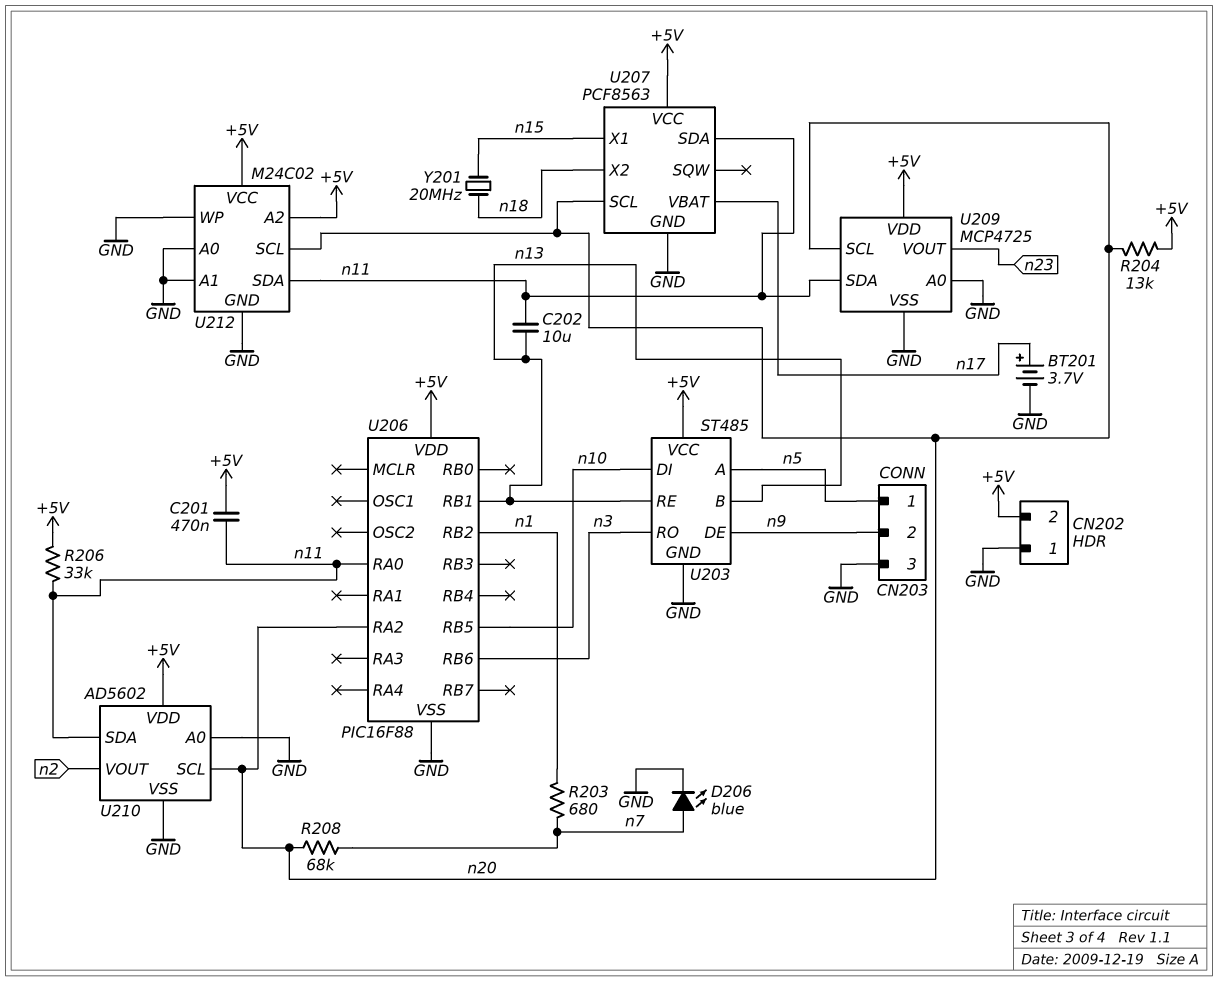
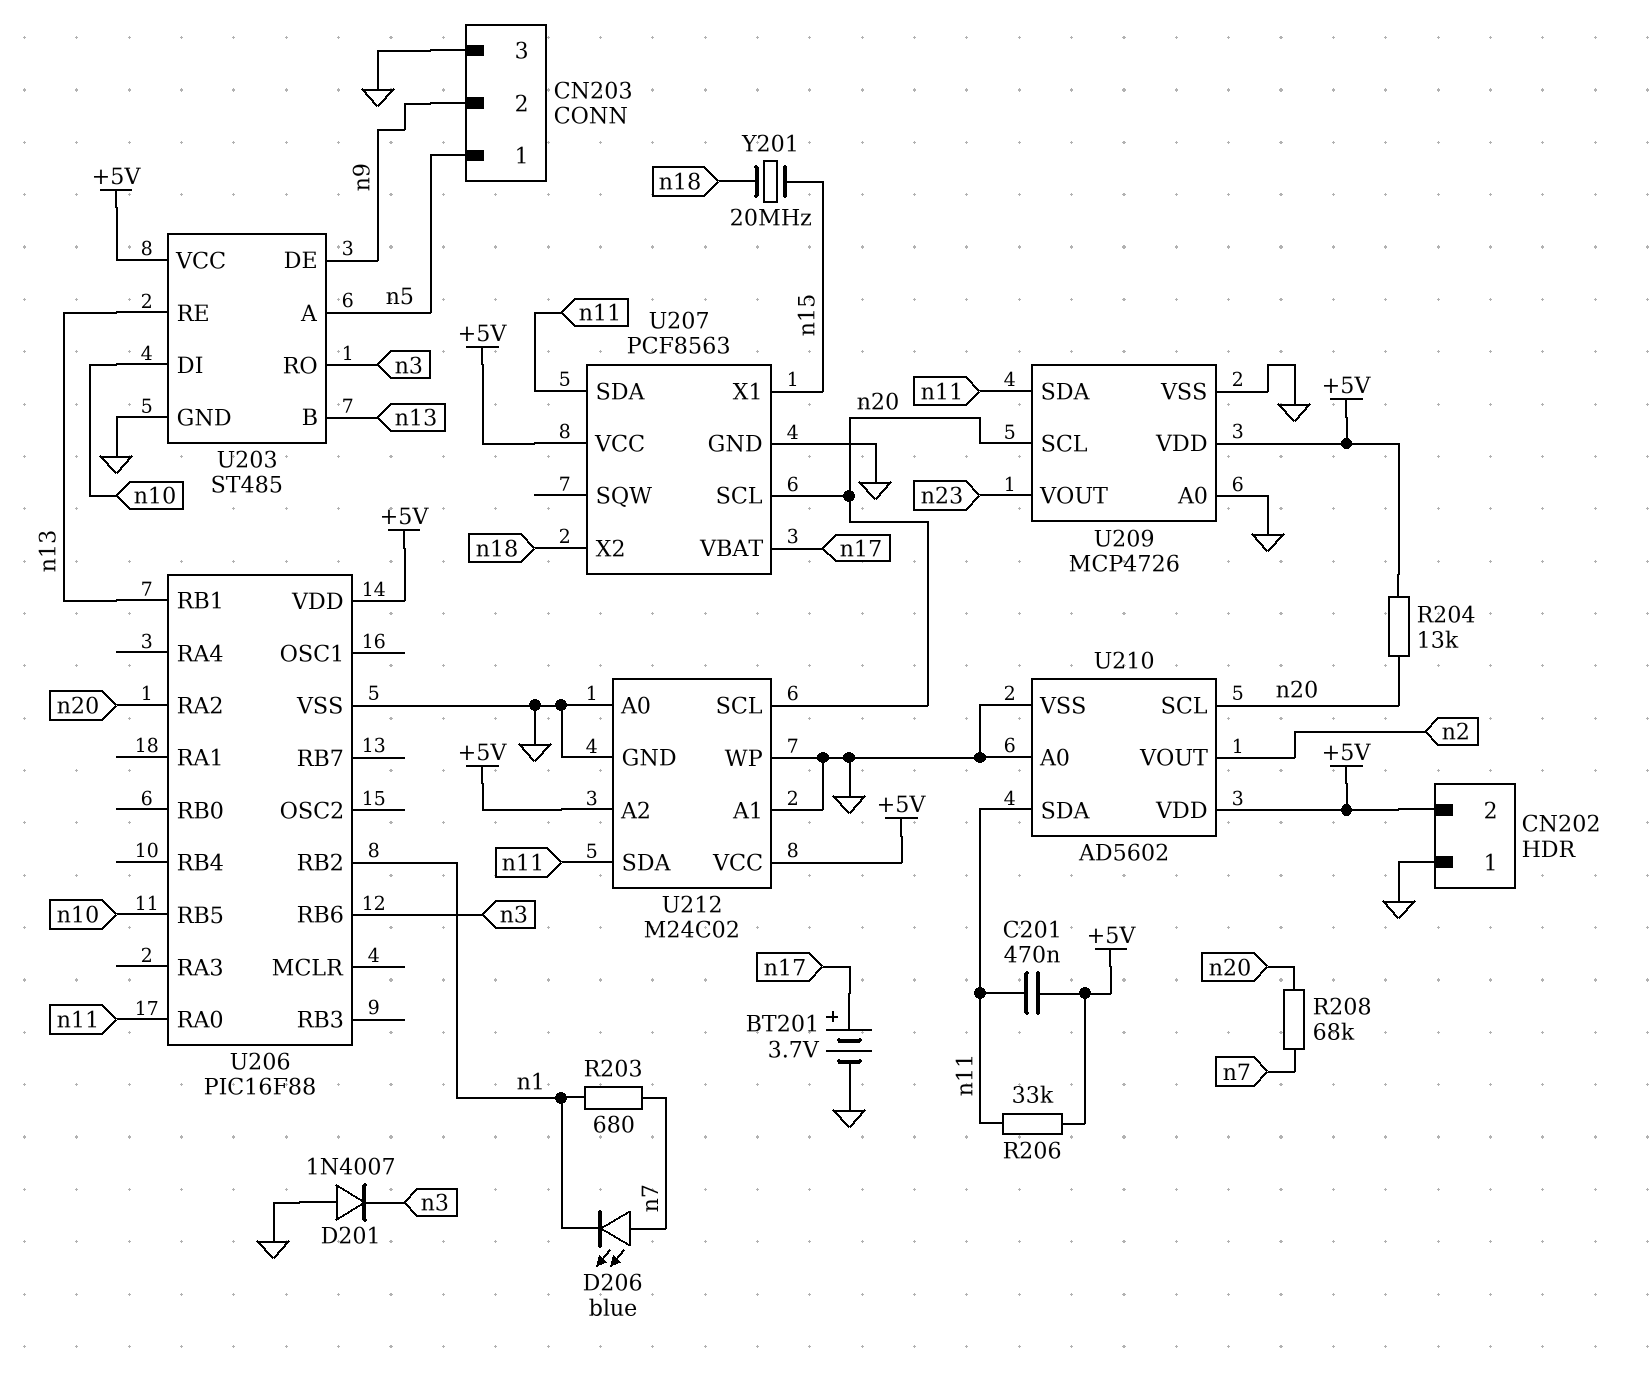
C202: 10uF (n11, n13) -> none
D201: none -> diode 1N4007 (A GND, K n3)
D206: LED blue (A n7, K GND) -> LED blue (A n7, K n1)
U209: MCP4725 -> MCP4726

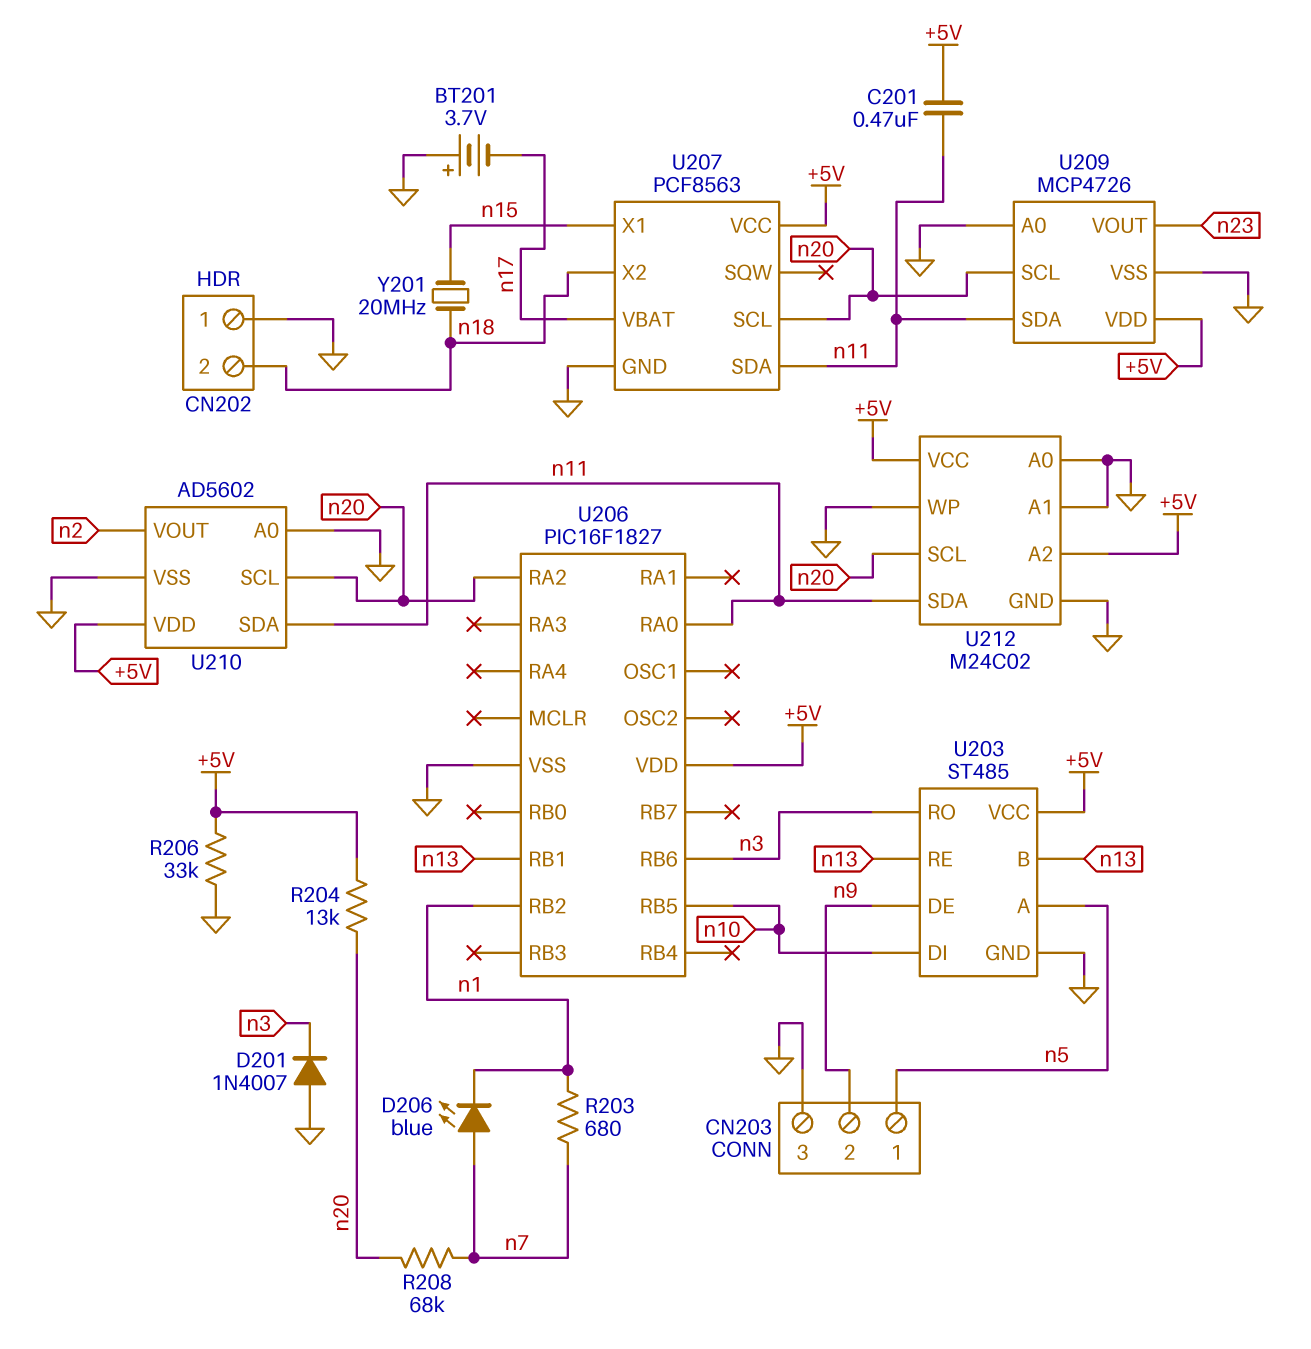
BT201: 3.7V (plus n17, minus GND) -> 3.7V (plus GND, minus n17)
CN202 pin 2: +5V -> n18
R206: 33k (+5V, n11) -> 33k (+5V, GND)
U206: PIC16F88 -> PIC16F1827

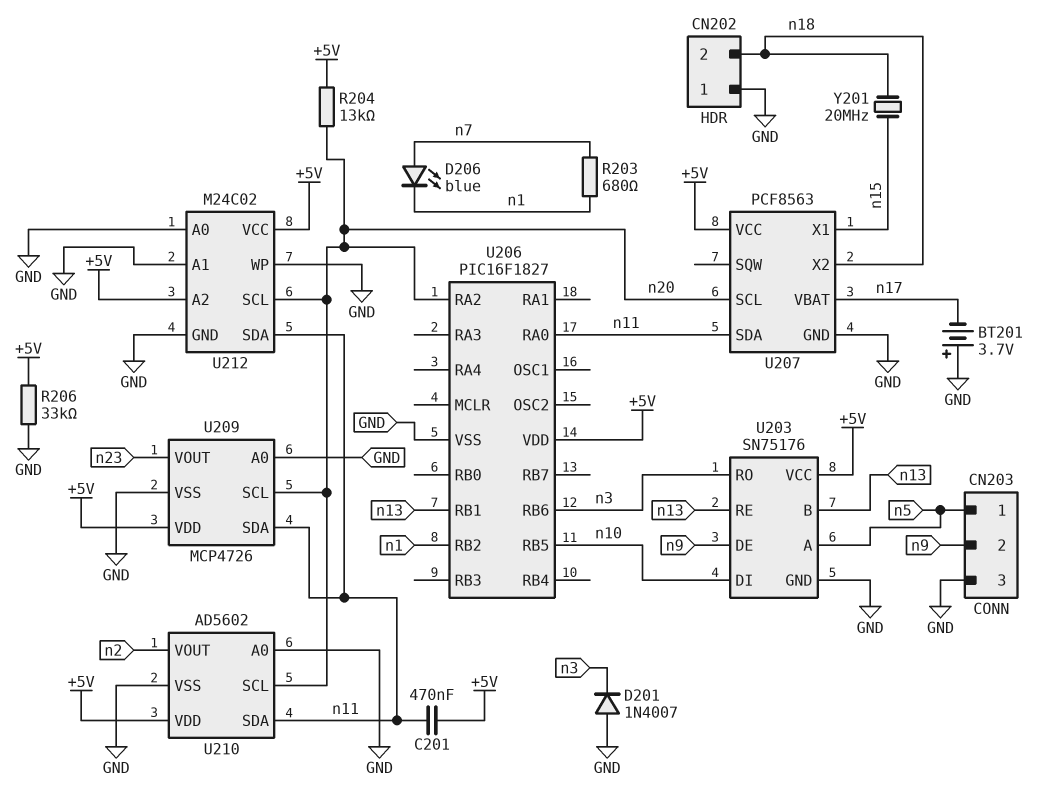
R208: 68k (n7, n20) -> none
U203: ST485 -> SN75176

